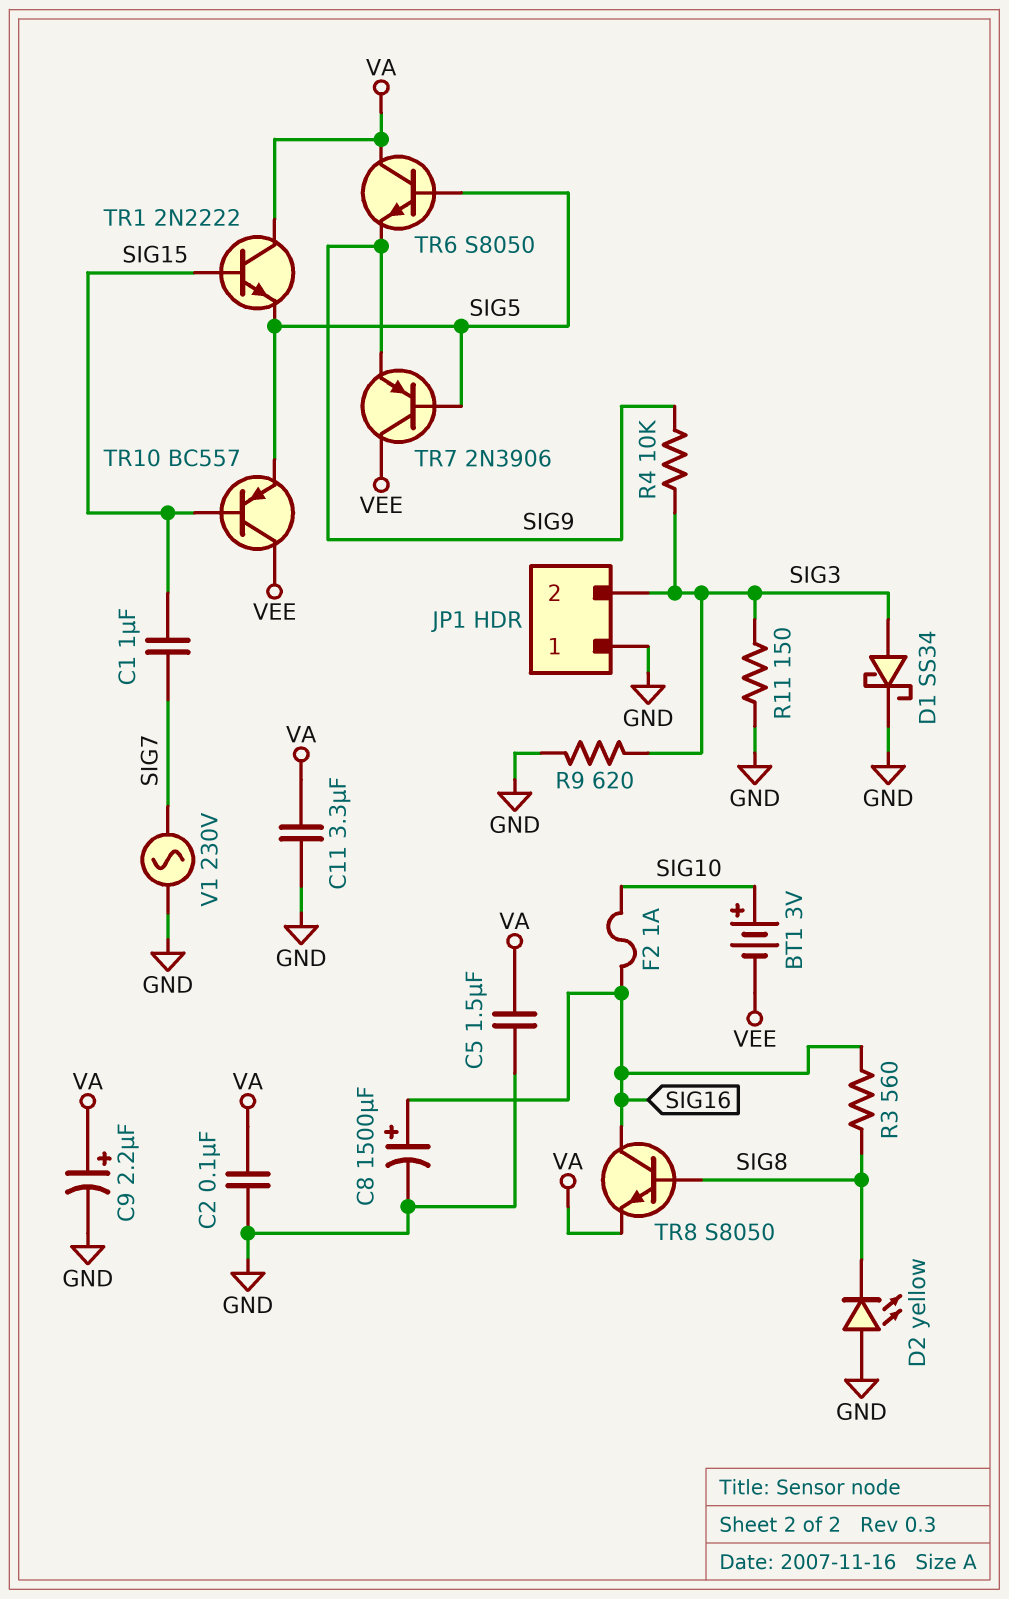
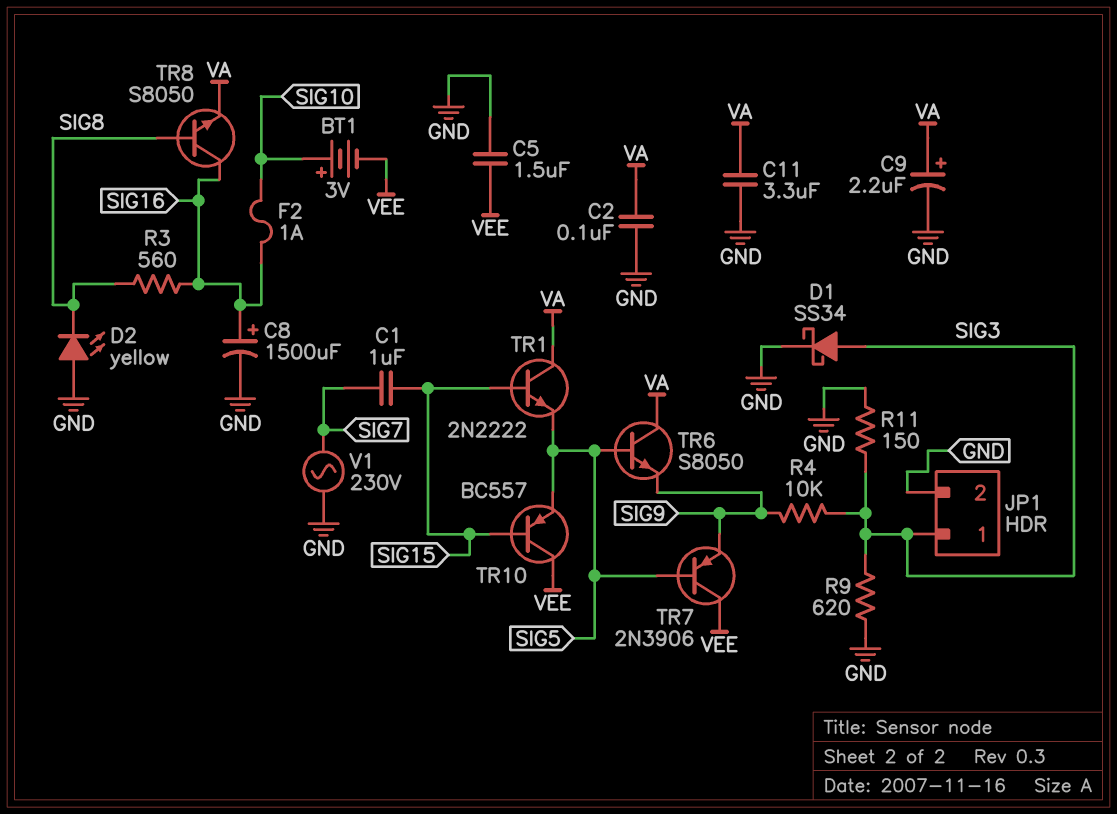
C5: 1.5uF (GND, VA) -> 1.5uF (GND, VEE)
JP1 pin 1: GND -> SIG3
JP1 pin 2: SIG3 -> GND

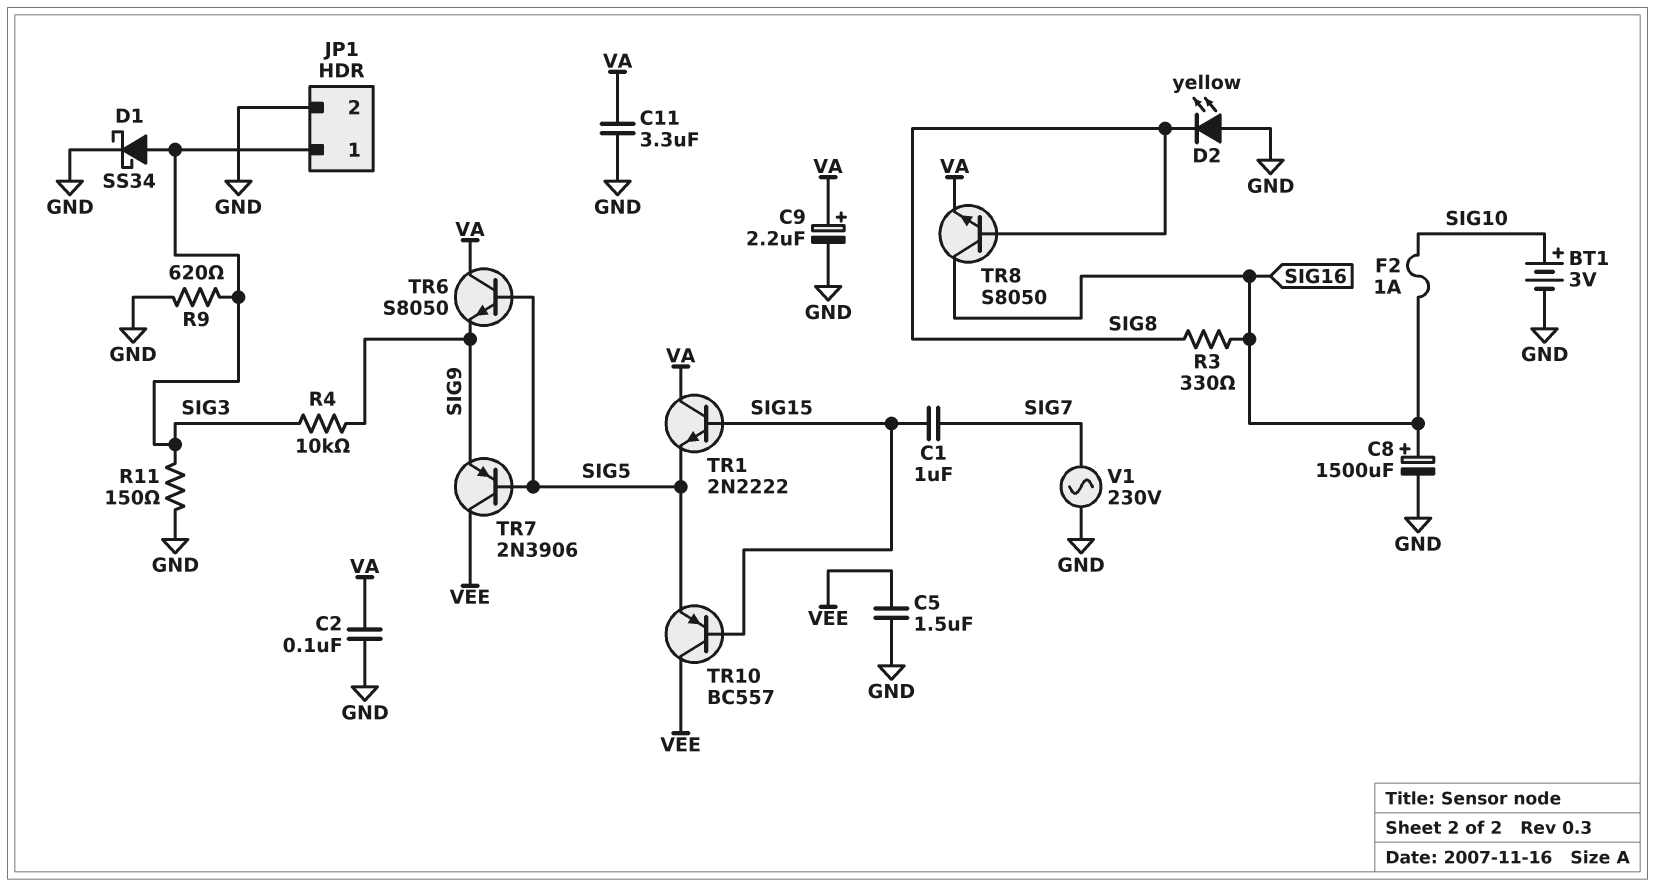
BT1: 3V (plus SIG10, minus VEE) -> 3V (plus SIG10, minus GND)
R3: 560 (SIG8, SIG16) -> 330 (SIG8, SIG16)

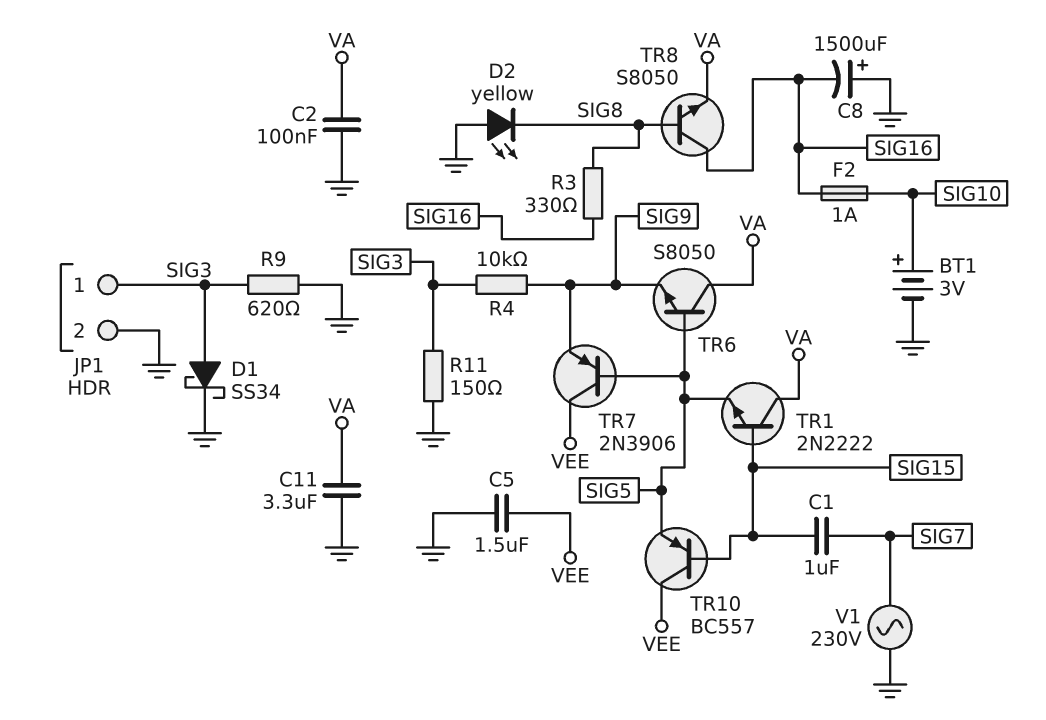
C8: 1500uF (plus SIG16, minus GND) -> 1500uF (plus GND, minus SIG16)
C9: 2.2uF (plus VA, minus GND) -> none

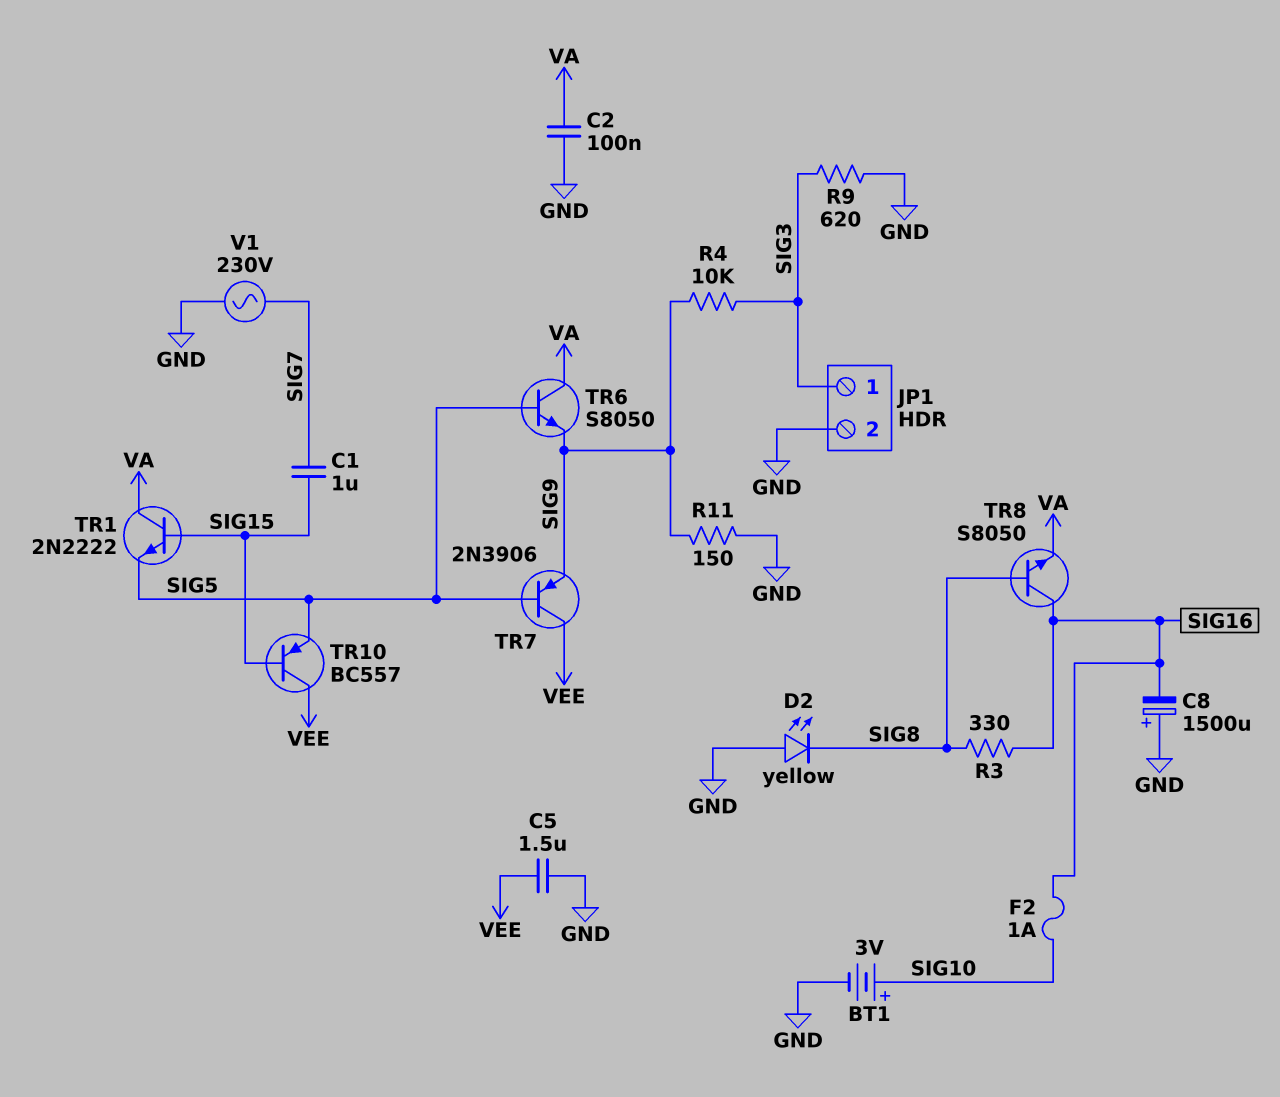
C11: 3.3uF (GND, VA) -> none
D1: schottky SS34 (A SIG3, K GND) -> none
R11: 150 (GND, SIG3) -> 150 (GND, SIG9)

